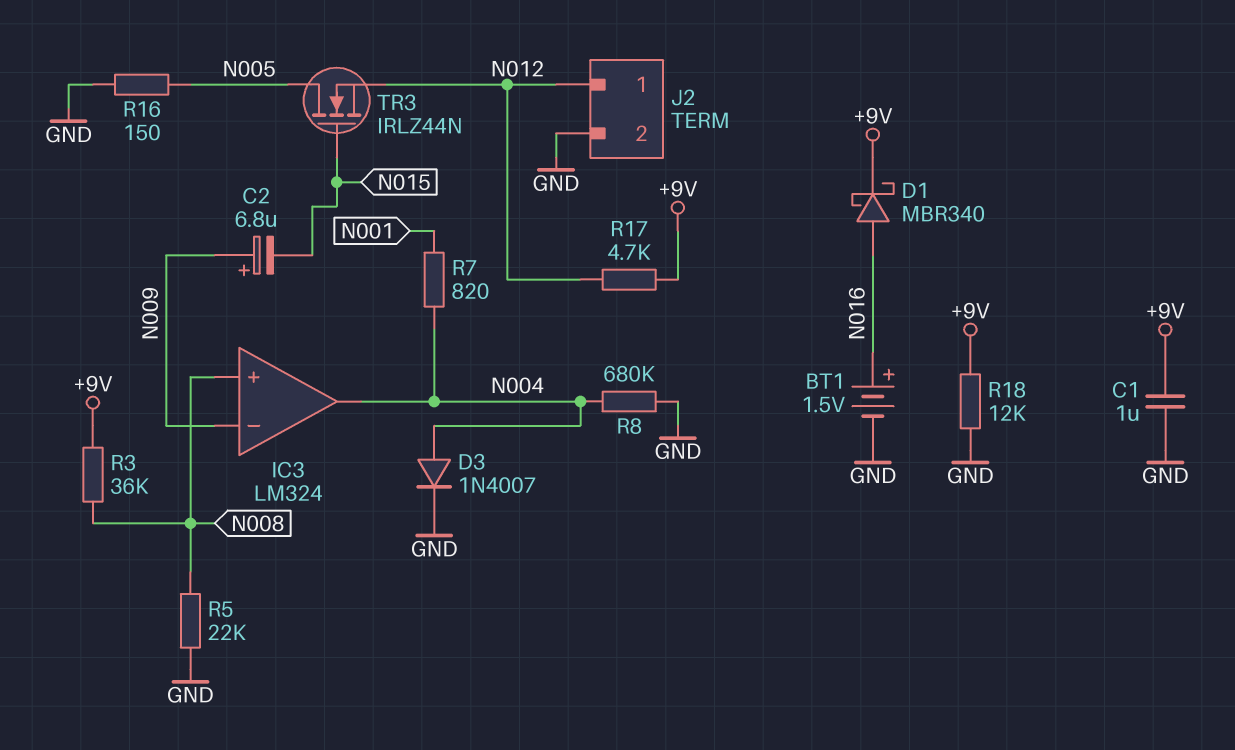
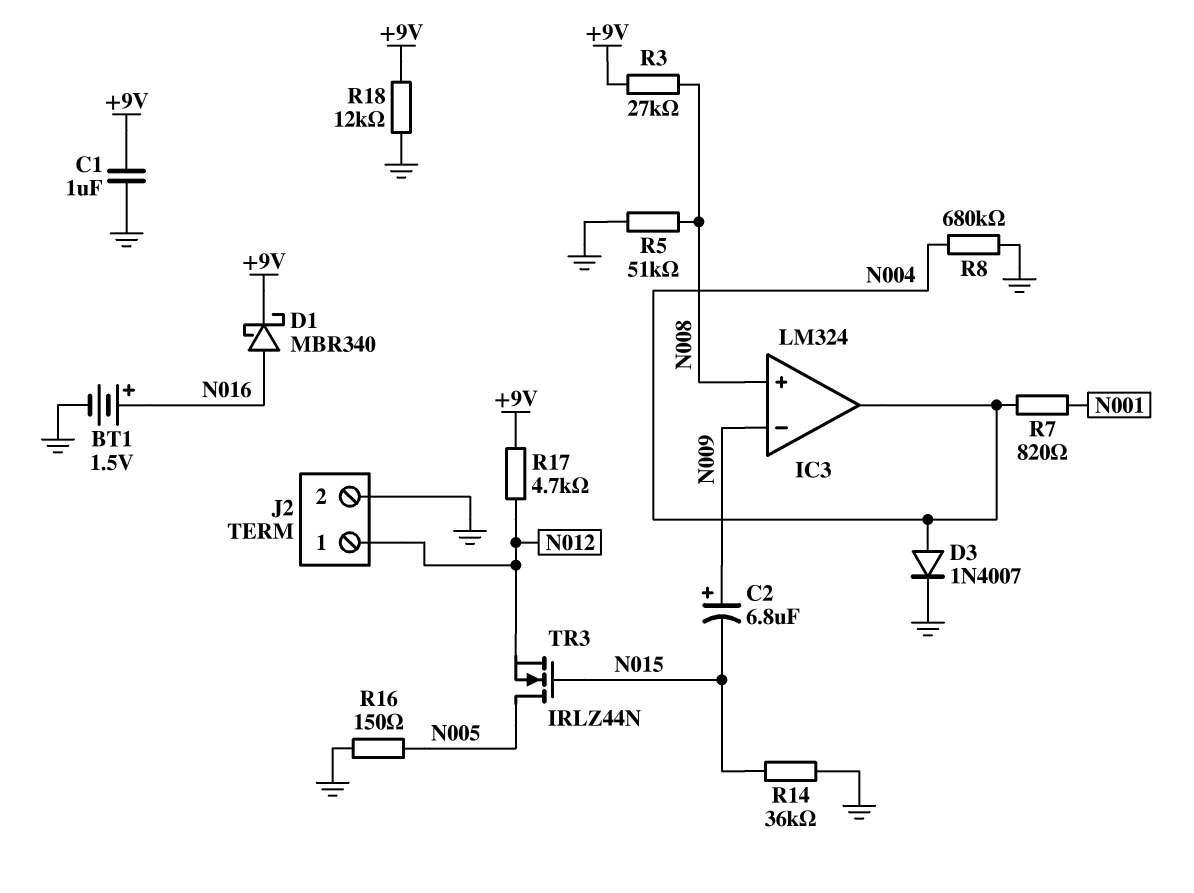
R3: 36k (+9V, N008) -> 27k (+9V, N008)
R5: 22k (GND, N008) -> 51k (GND, N008)
R14: none -> 36k (GND, N015)

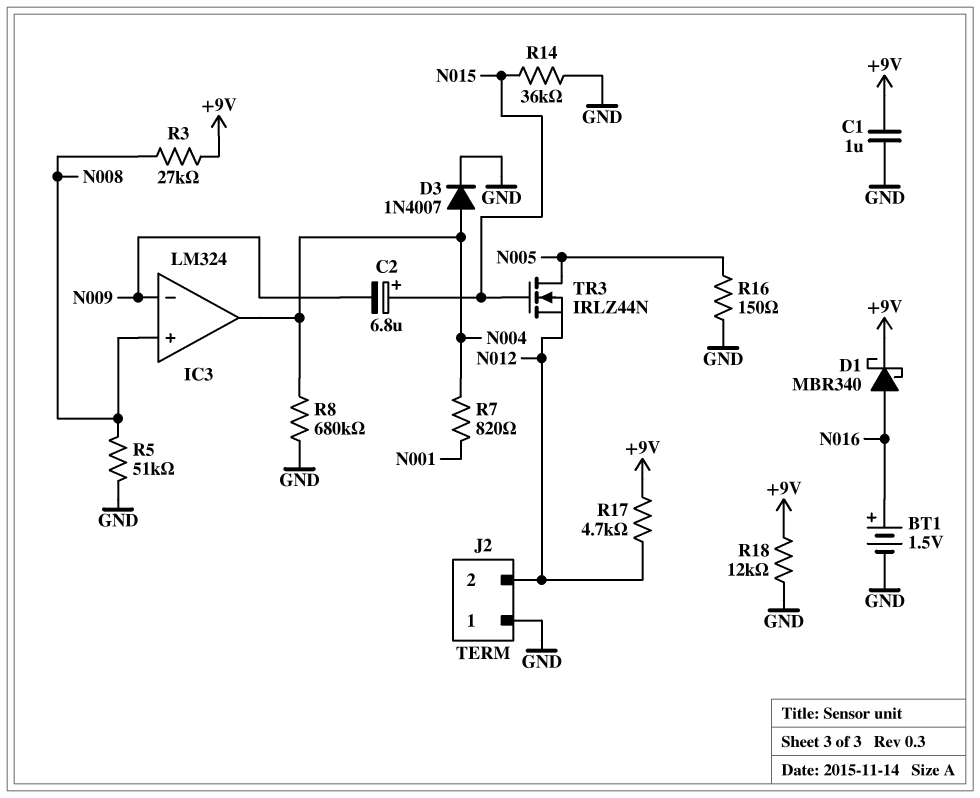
C2: 6.8uF (plus N009, minus N015) -> 6.8uF (plus N015, minus N009)
J2 pin 1: N012 -> GND
J2 pin 2: GND -> N012

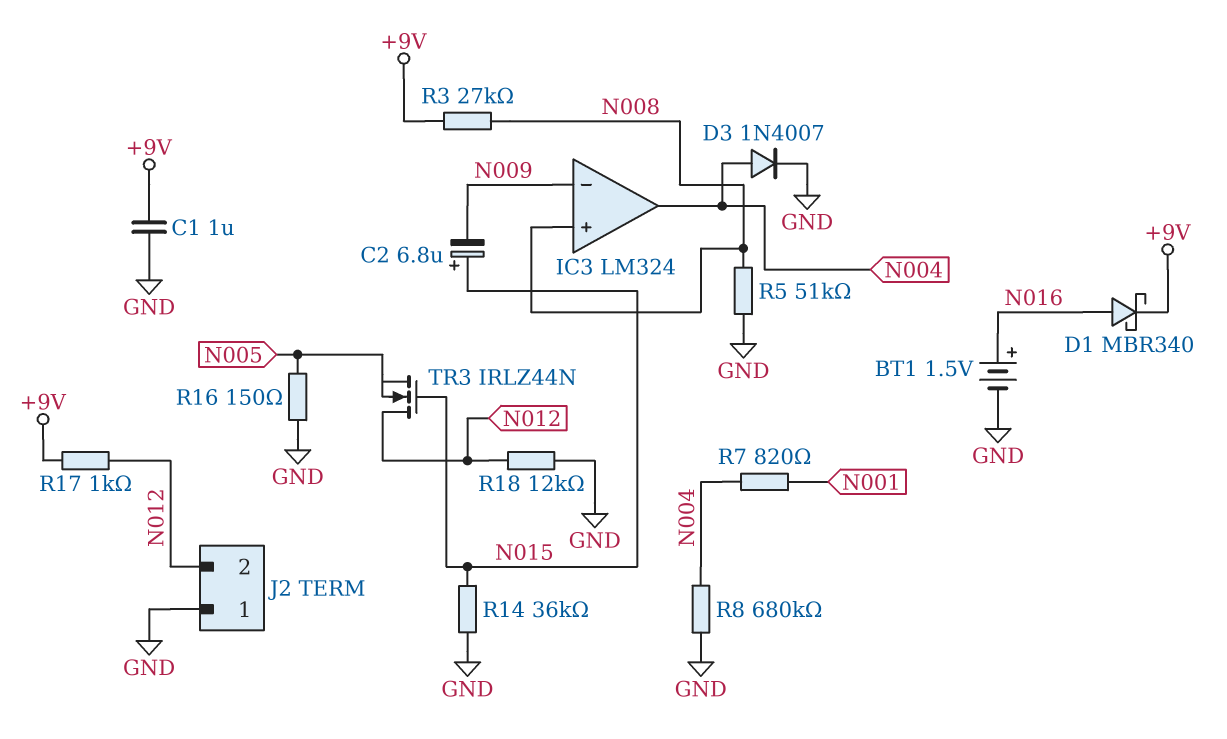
R17: 4.7k (+9V, N012) -> 1k (+9V, N012)
R18: 12k (+9V, GND) -> 12k (GND, N012)
TR3: NMOS IRLZ44N (G N015, D N005, S N012) -> NMOS IRLZ44N (G N015, D N012, S N005)

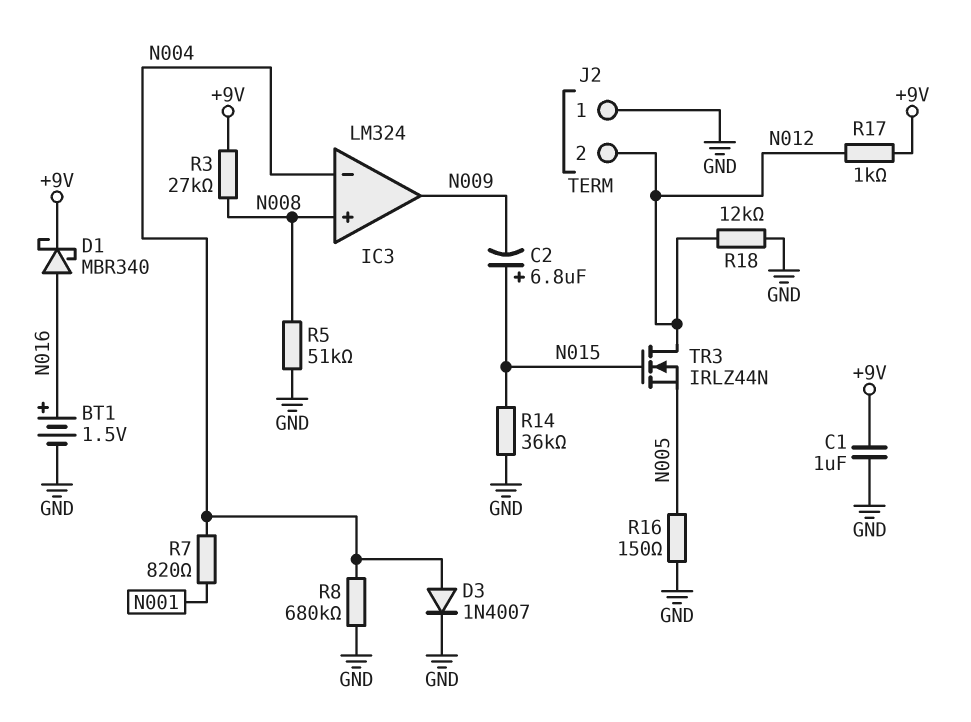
IC3 pin in-: N009 -> N004
IC3 pin out: N004 -> N009

